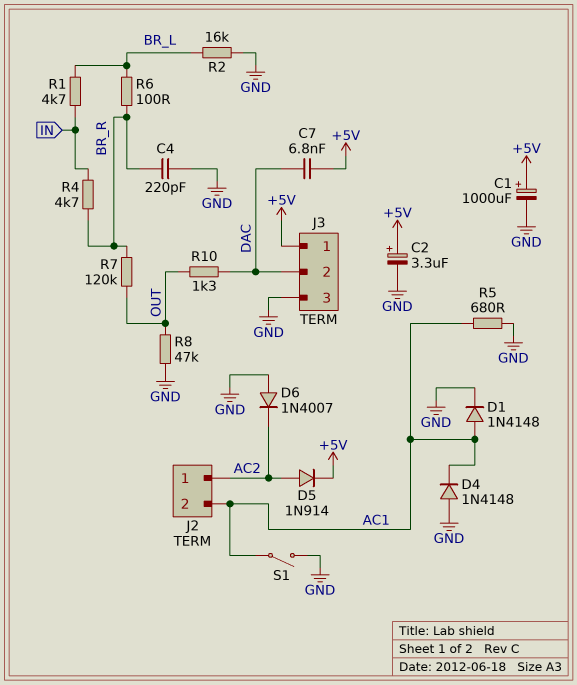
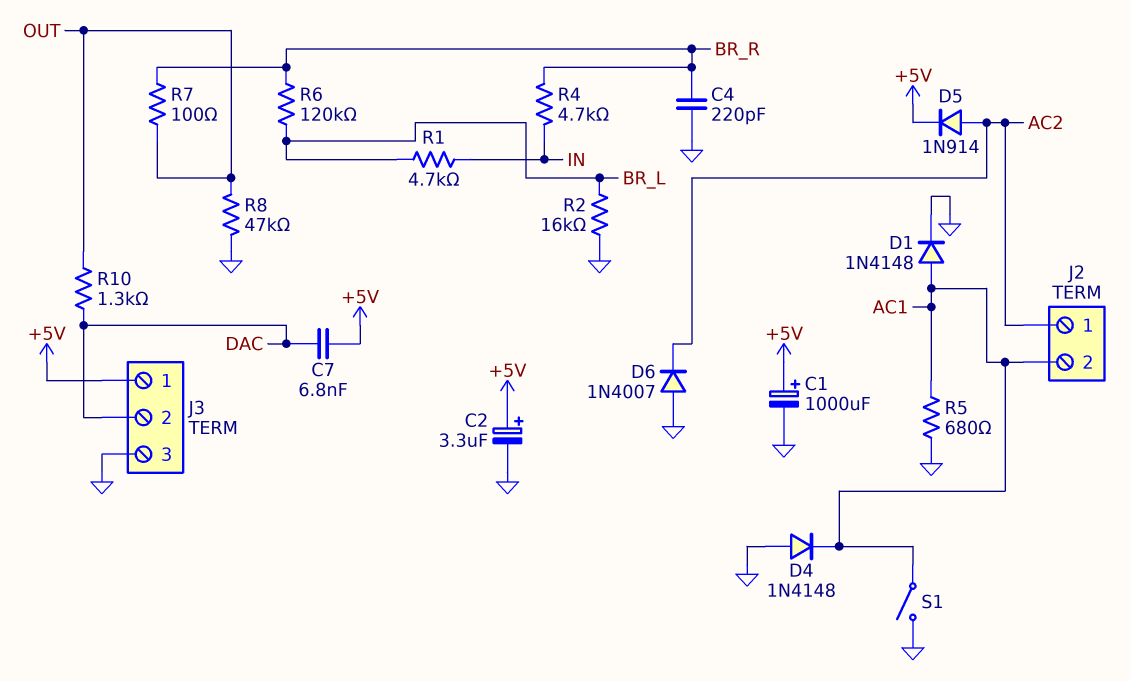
R6: 100 (BR_L, BR_R) -> 120k (BR_L, BR_R)
R7: 120k (BR_R, OUT) -> 100 (BR_R, OUT)

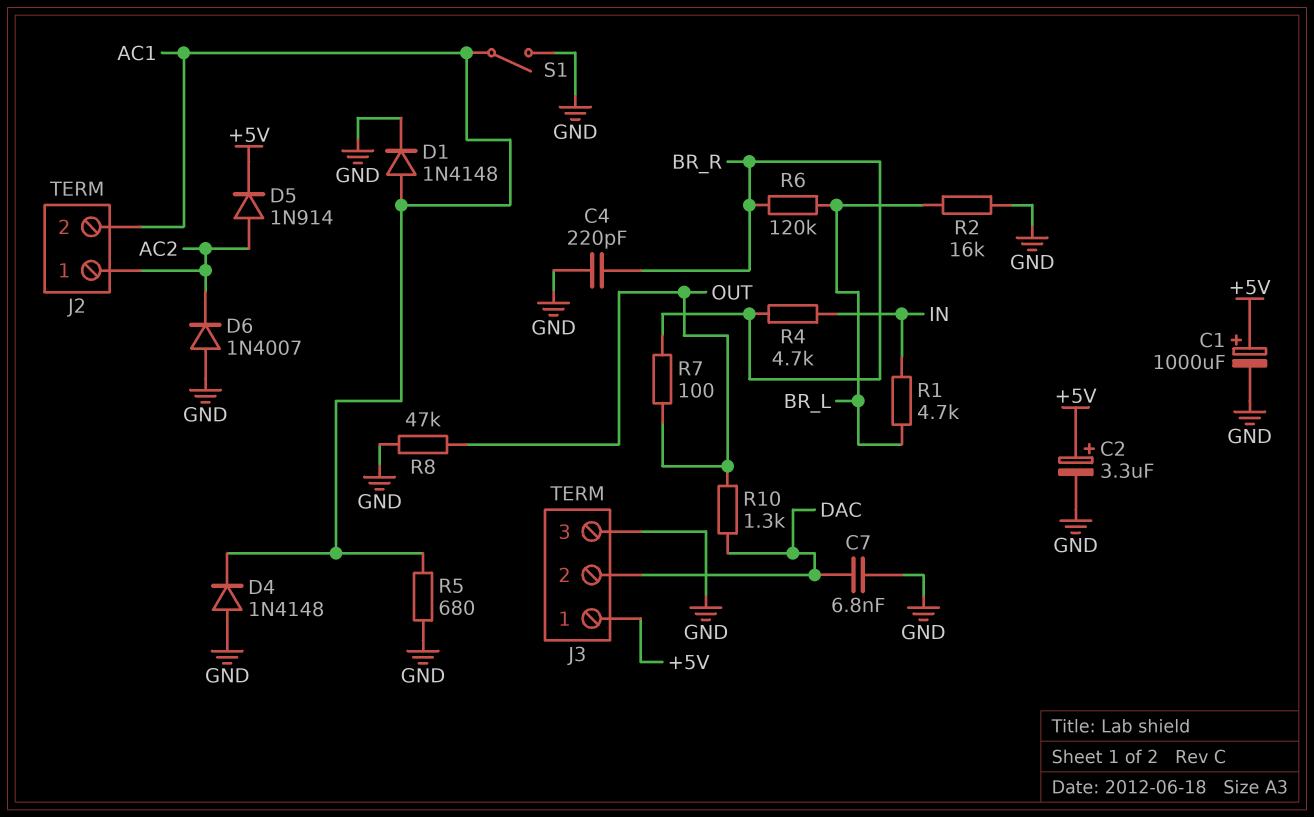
C7: 6.8nF (+5V, DAC) -> 6.8nF (DAC, GND)

